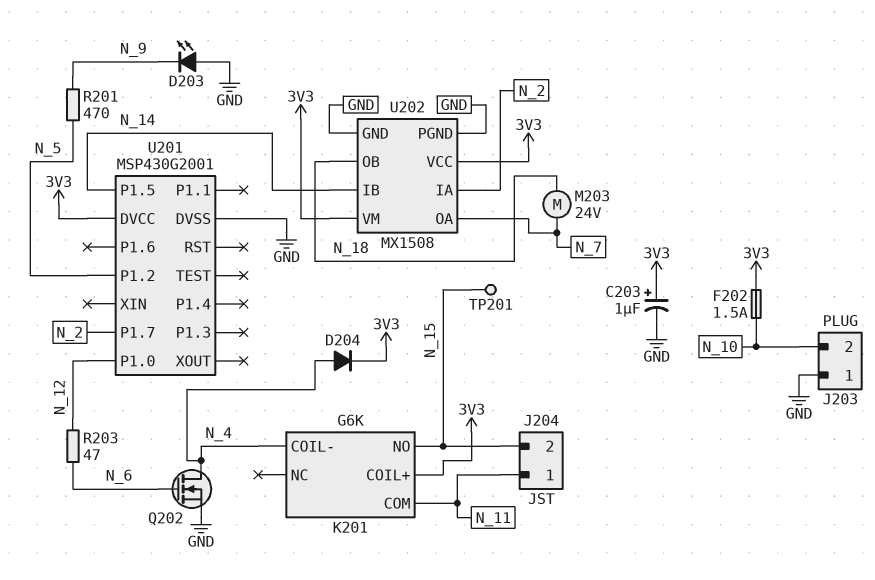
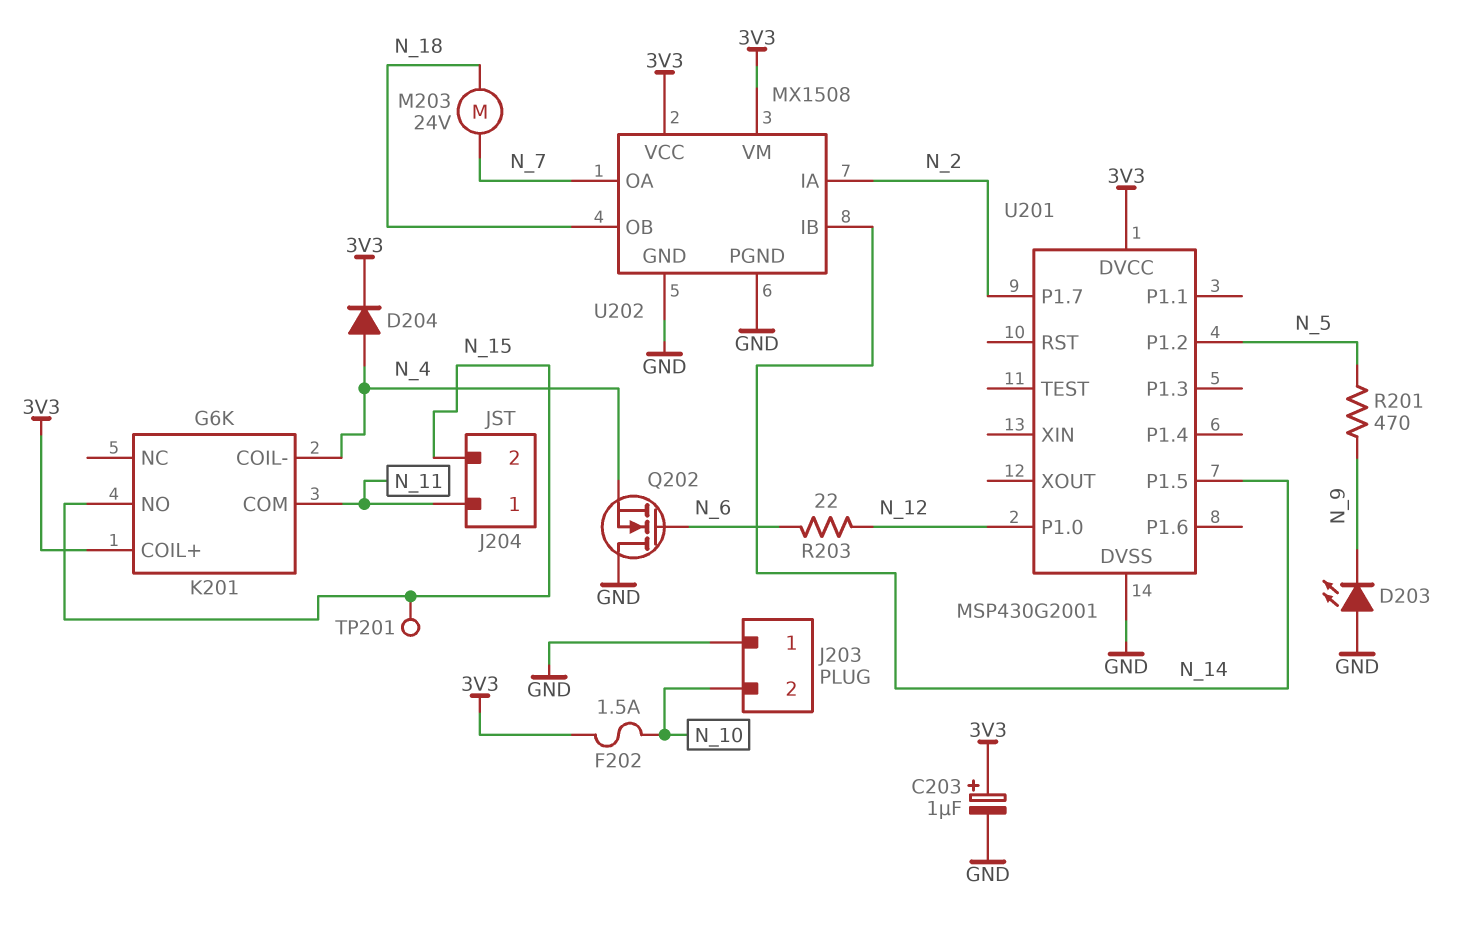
Q202: NMOS (G N_6, D N_4, S GND) -> NMOS (G N_6, D GND, S N_4)
R203: 47 (N_6, N_12) -> 22 (N_6, N_12)

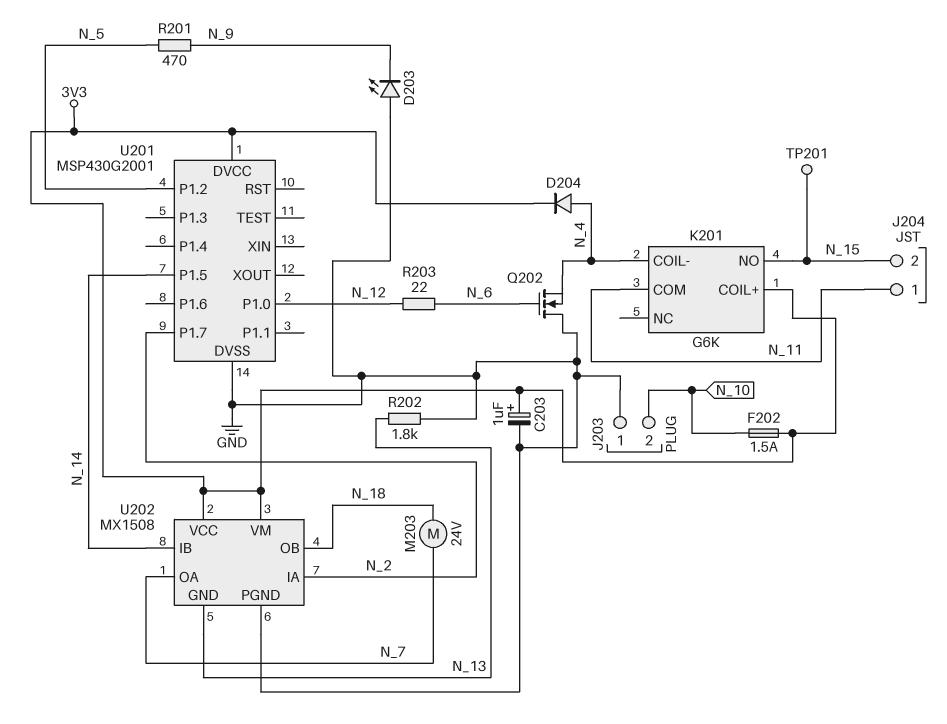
R202: none -> 1.8k (GND, N_13)
U202 pin GND: GND -> N_13

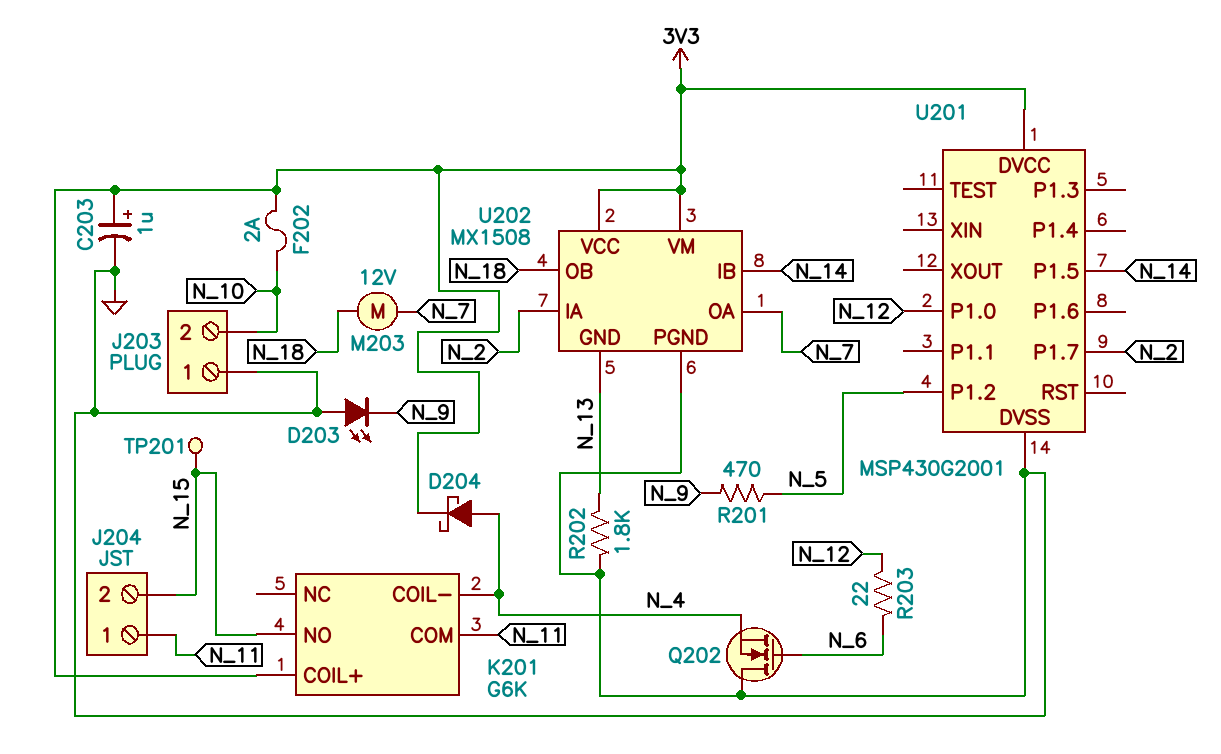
D204: diode (A N_4, K 3V3) -> schottky (A N_4, K 3V3)
F202: 1.5A (3V3, N_10) -> 2A (3V3, N_10)
M203: motor 24V (N_7, N_18) -> motor 12V (N_7, N_18)

